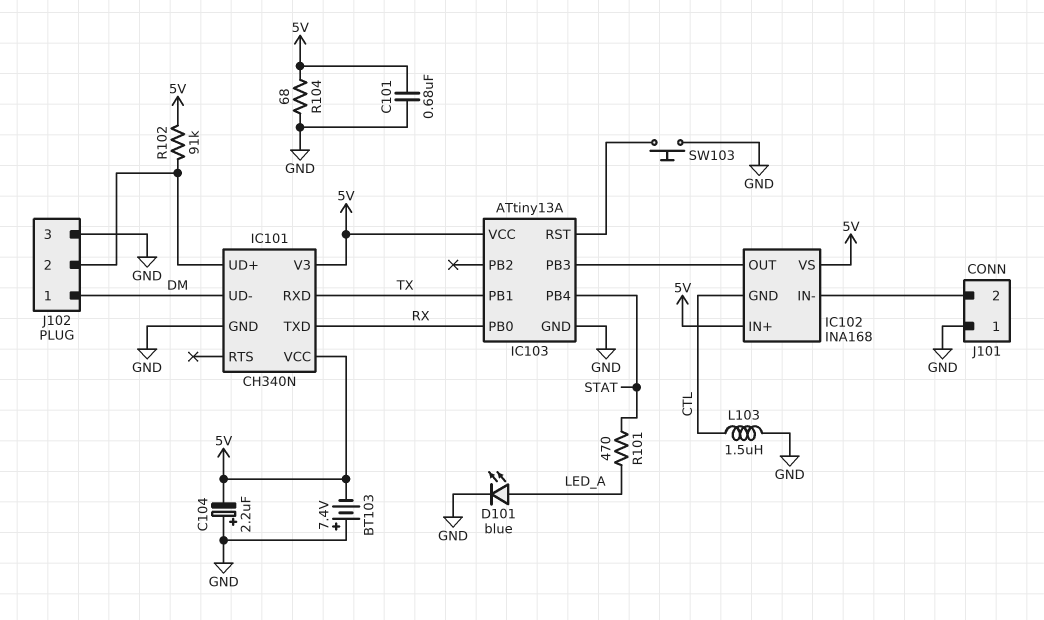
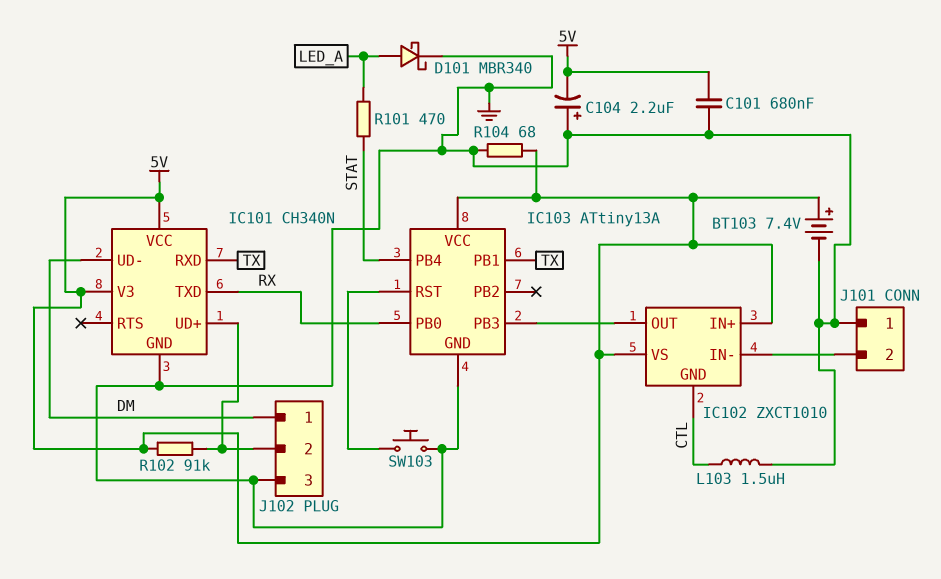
BT103: 7.4V (plus GND, minus 5V) -> 7.4V (plus 5V, minus GND)
D101: LED blue (A LED_A, K GND) -> schottky MBR340 (A LED_A, K GND)
IC102: INA168 -> ZXCT1010

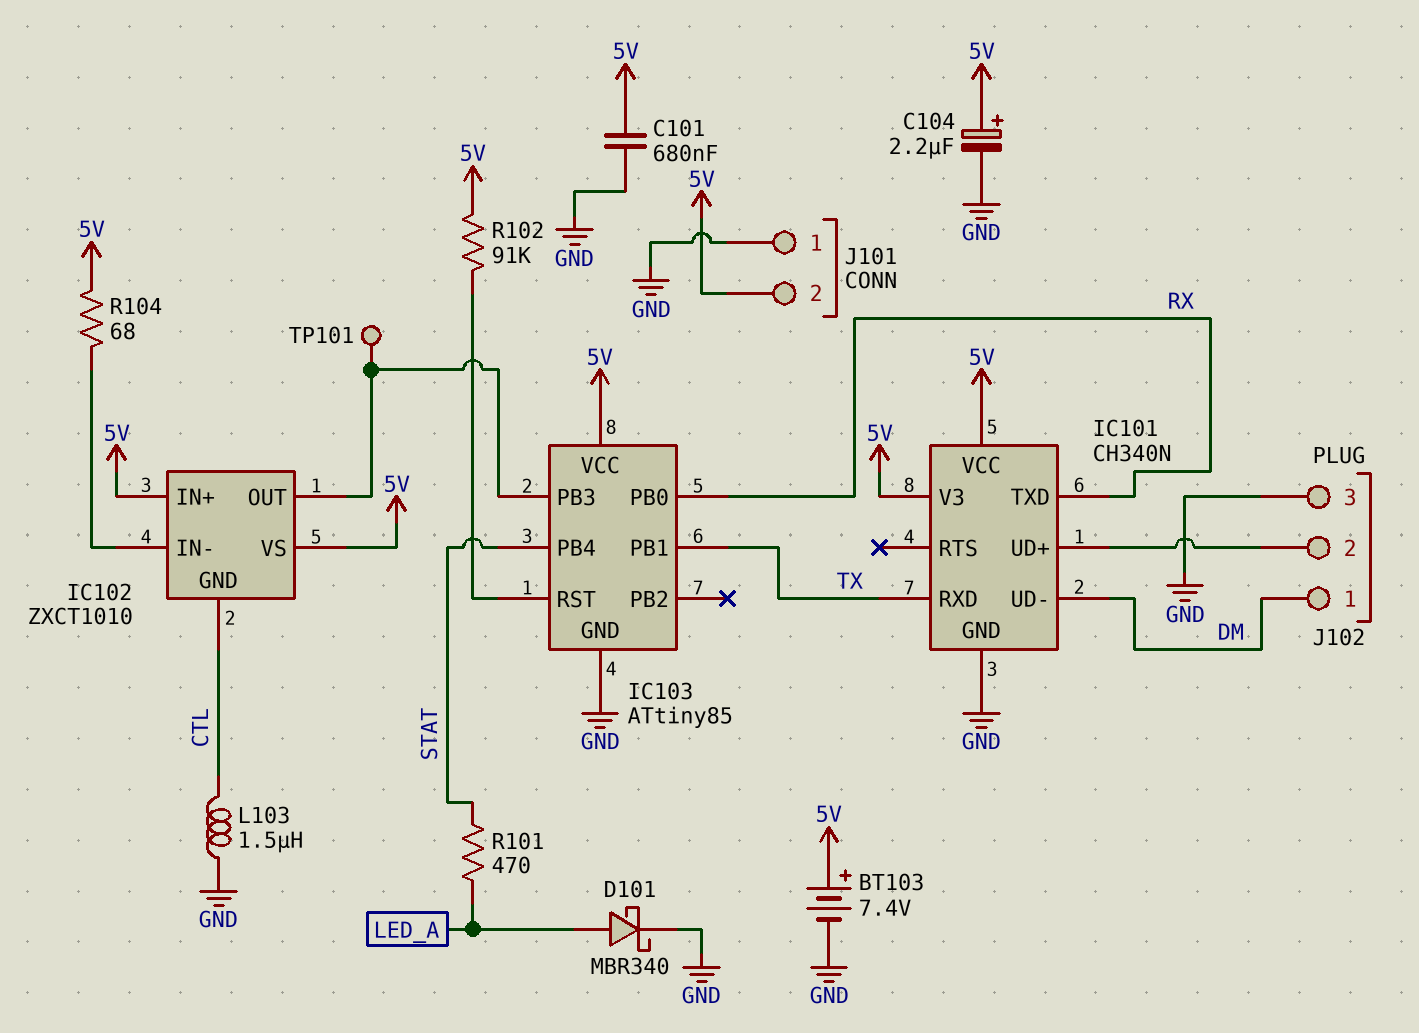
C104: 2.2uF (plus GND, minus 5V) -> 2.2uF (plus 5V, minus GND)
IC103: ATtiny13A -> ATtiny85
J101 pin 2: IC102/IN- -> 5V
R102: 91k (5V, IC101/UD+) -> 91k (5V, IC103/RST)
R104: 68 (5V, GND) -> 68 (5V, IC102/IN-)
SW103: button (GND, IC103/RST) -> none
TP101: none -> test point (IC102/OUT)

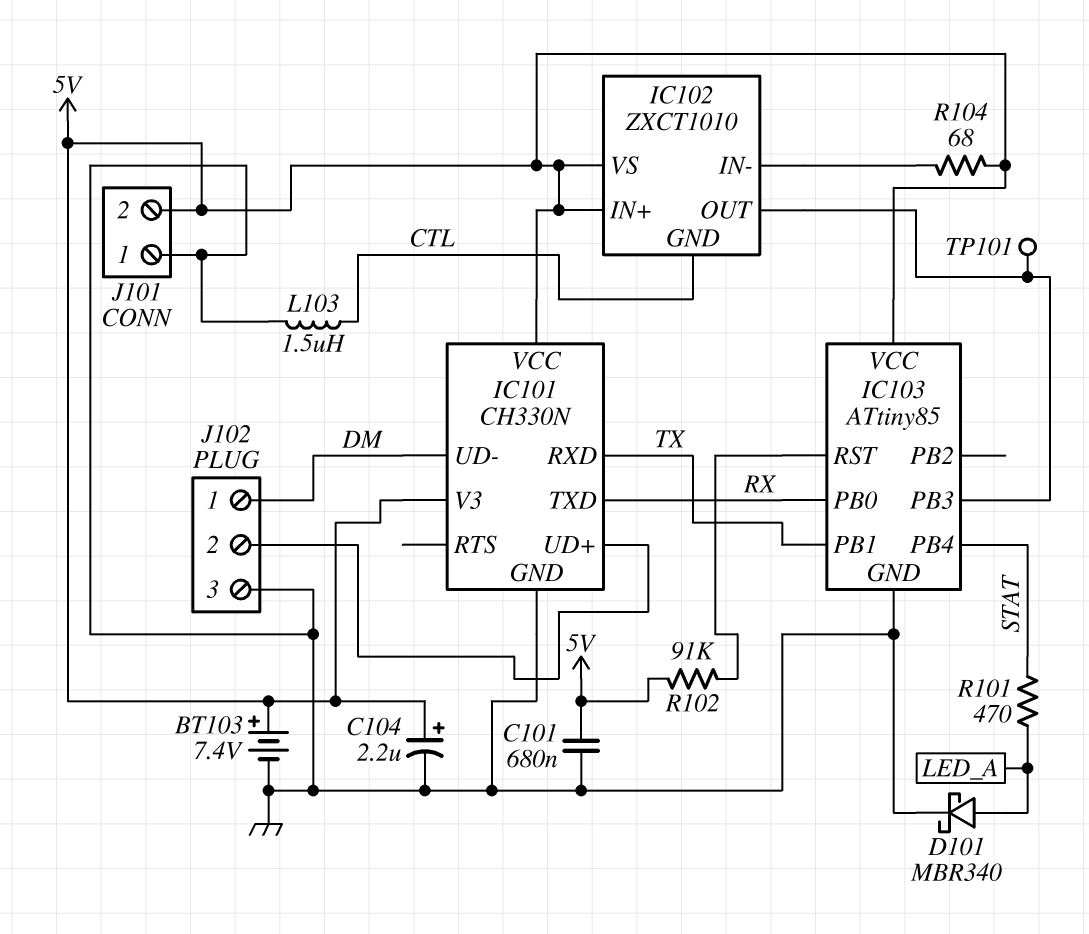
IC101: CH340N -> CH330N

